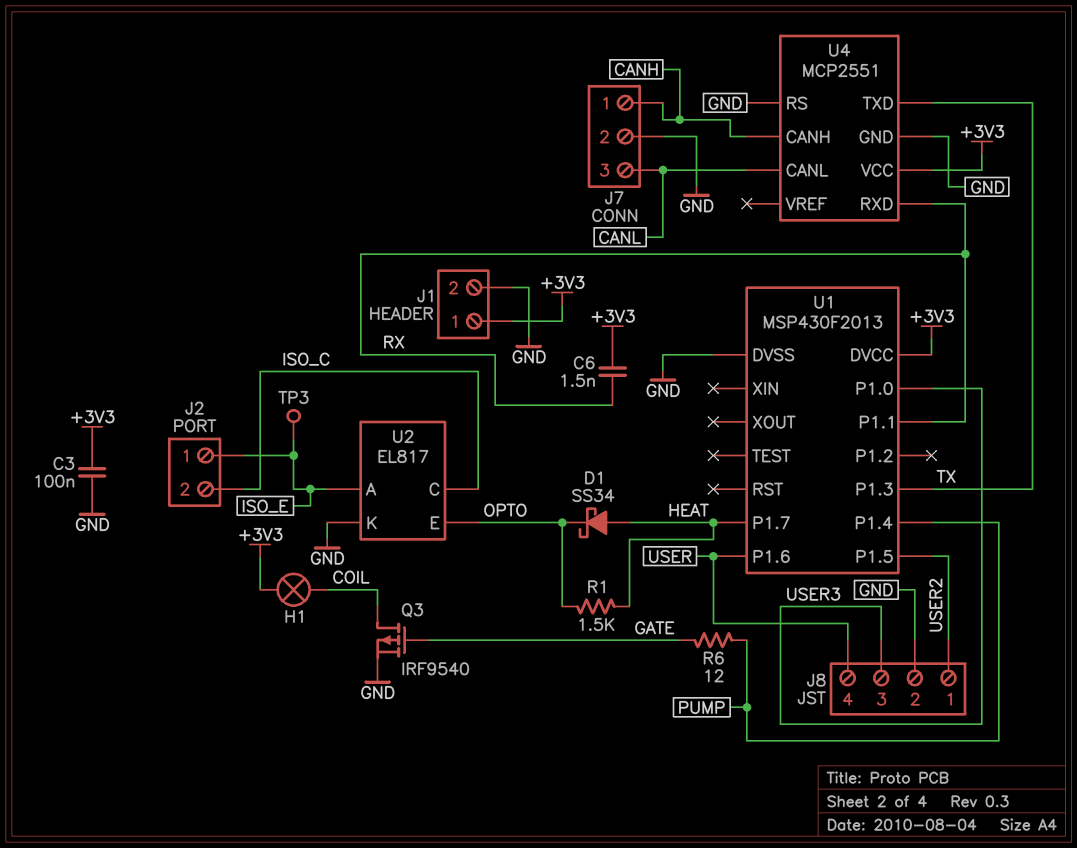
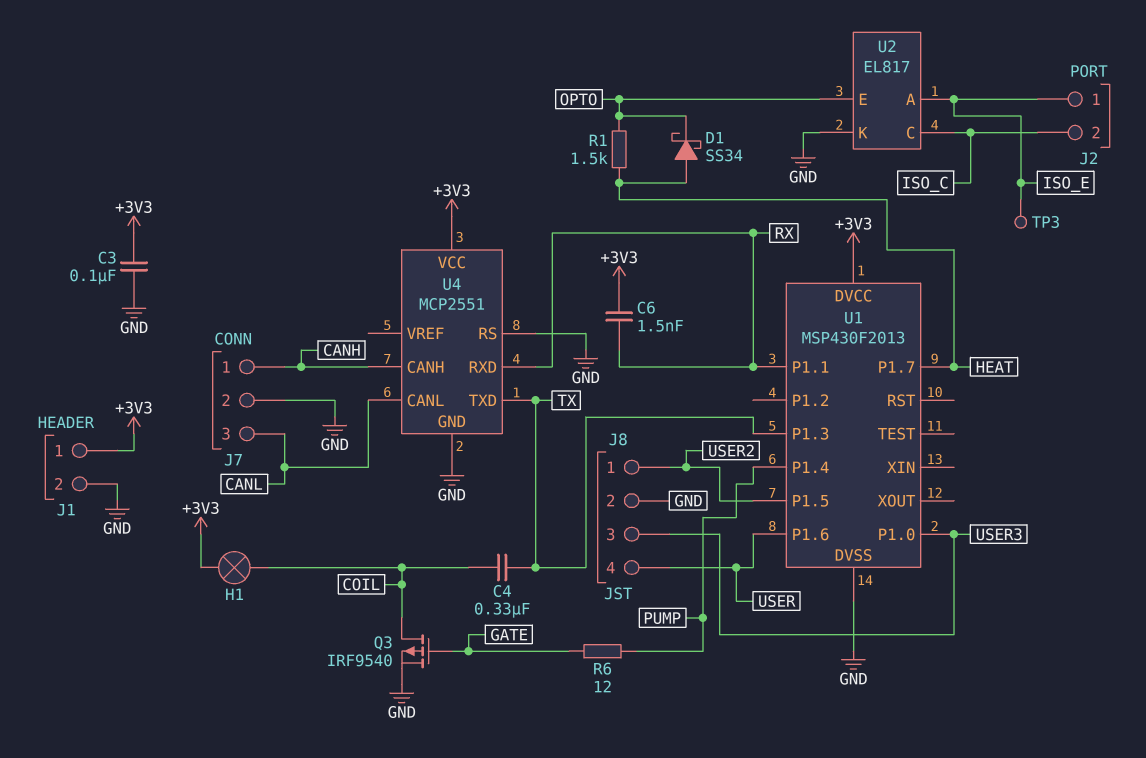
C4: none -> 330nF (COIL, TX)

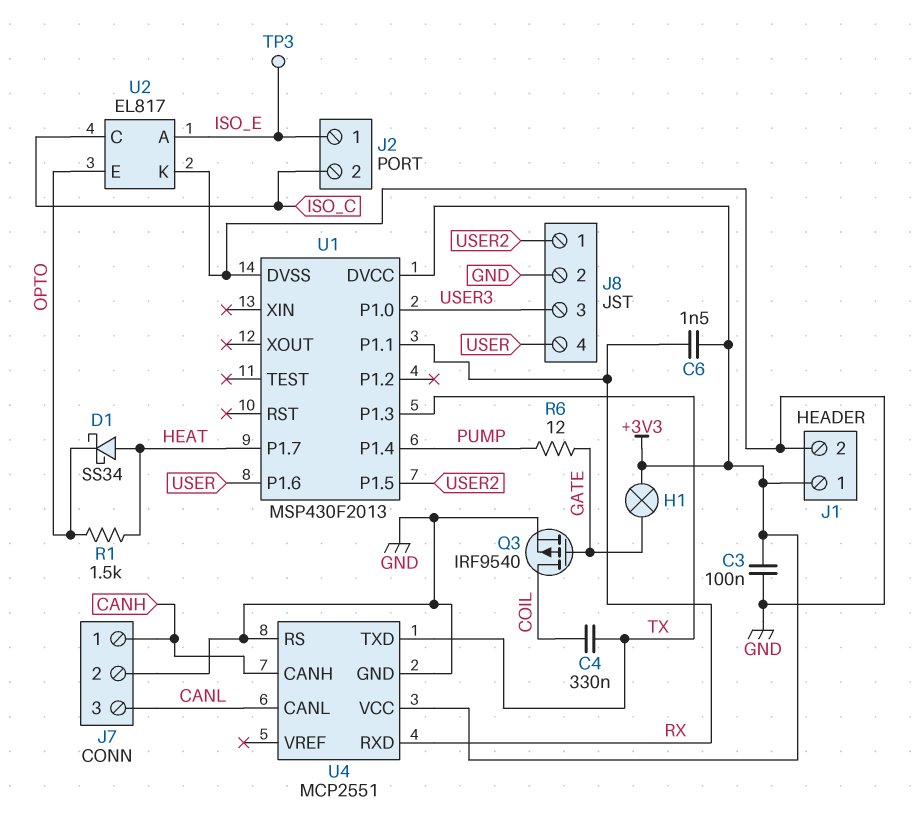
H1: lamp (+3V3, COIL) -> lamp (+3V3, GATE)

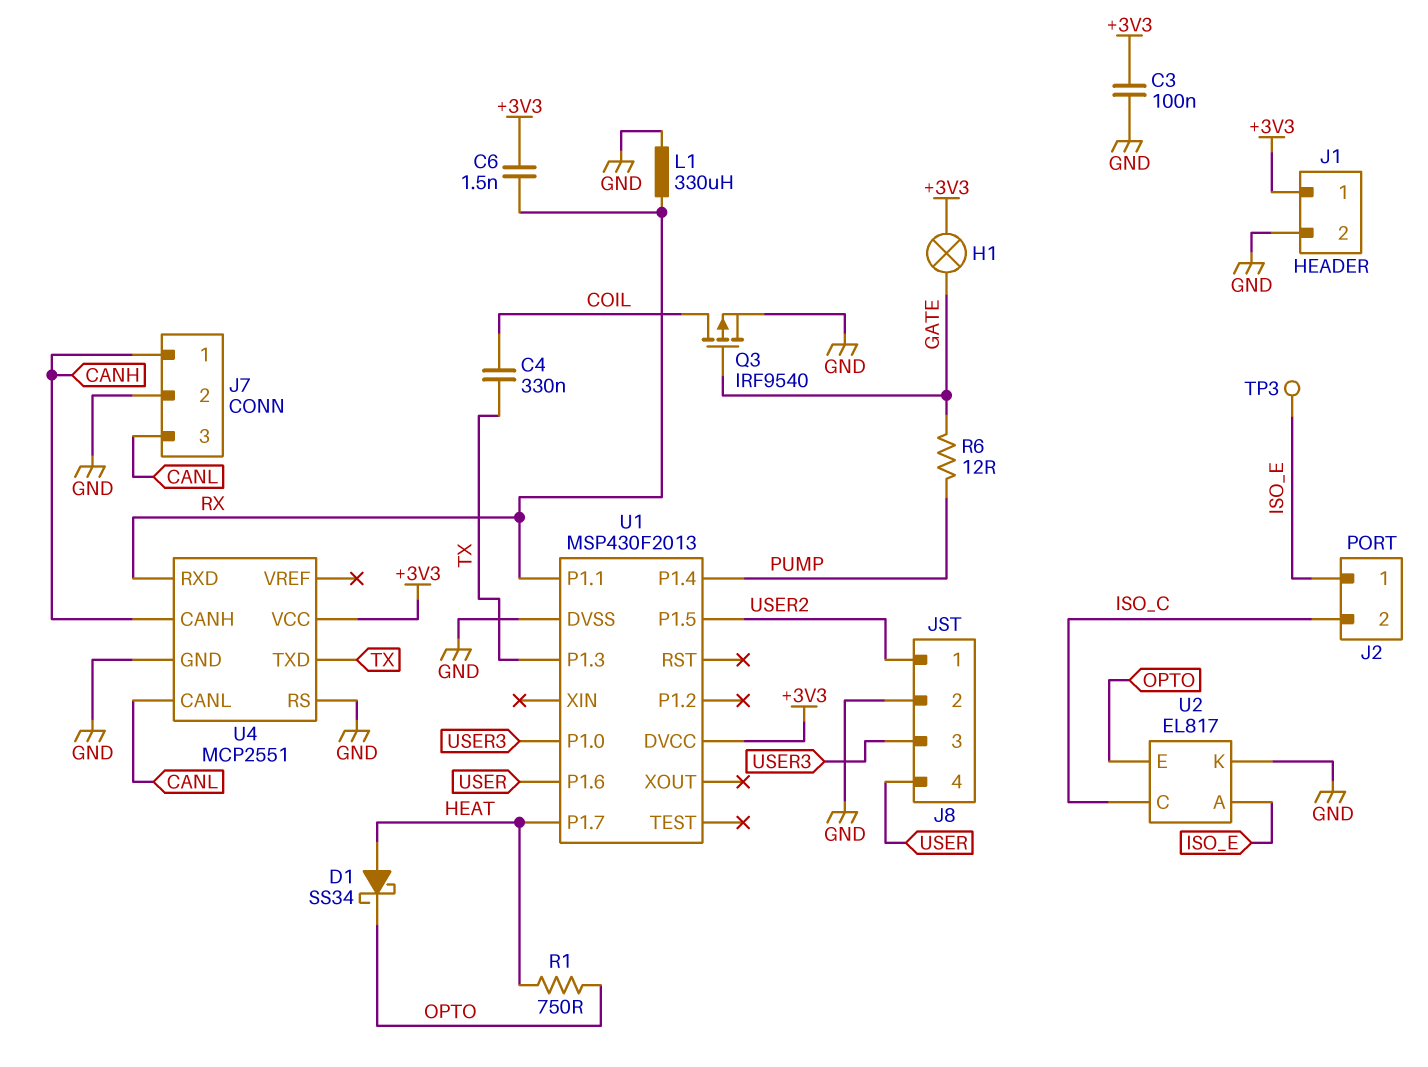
L1: none -> 330uH (GND, RX)
R1: 1.5k (HEAT, OPTO) -> 750 (HEAT, OPTO)

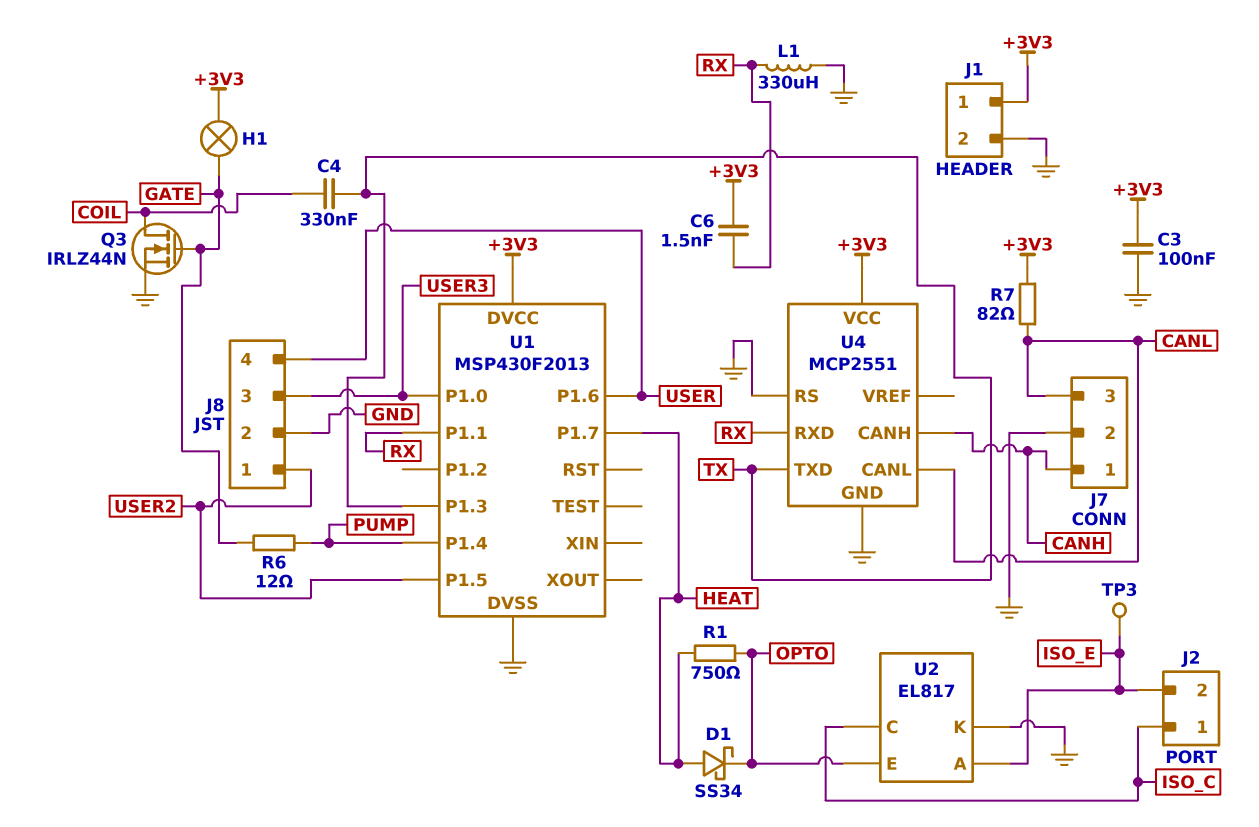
J2 pin 1: ISO_E -> ISO_C
J2 pin 2: ISO_C -> ISO_E
Q3: PMOS IRF9540 (G GATE, D COIL, S GND) -> NMOS IRLZ44N (G GATE, D COIL, S GND)
R7: none -> 82 (+3V3, CANL)

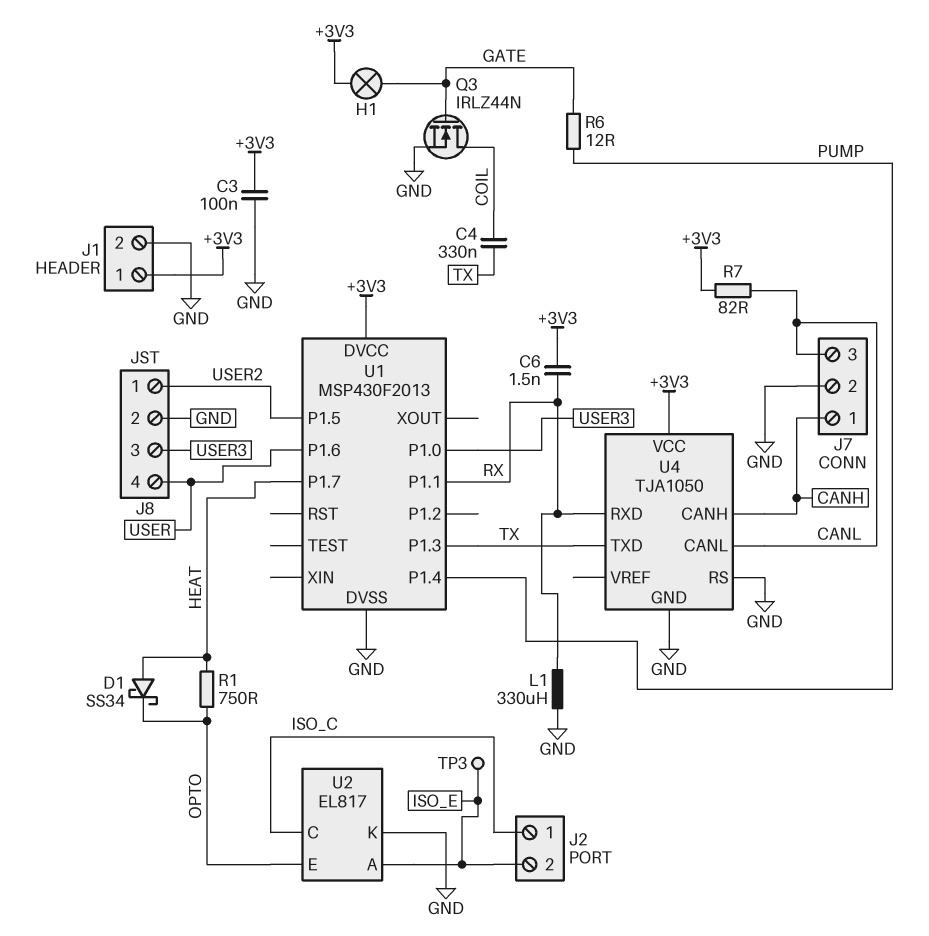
U4: MCP2551 -> TJA1050

